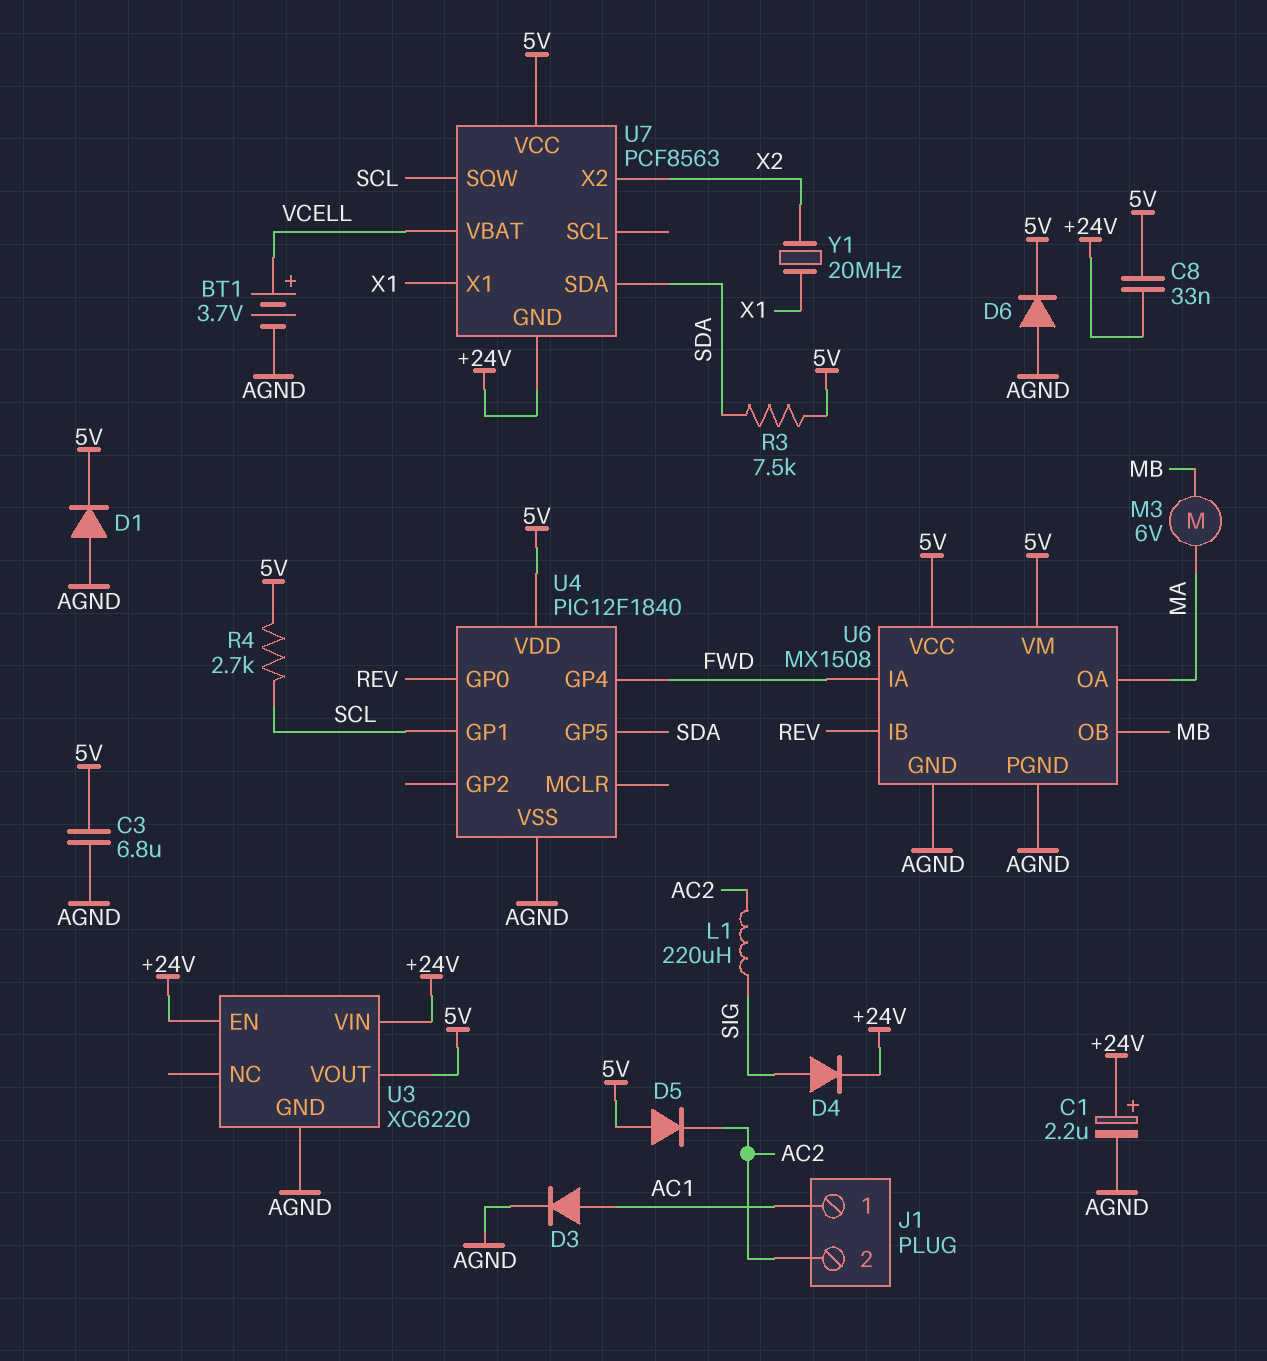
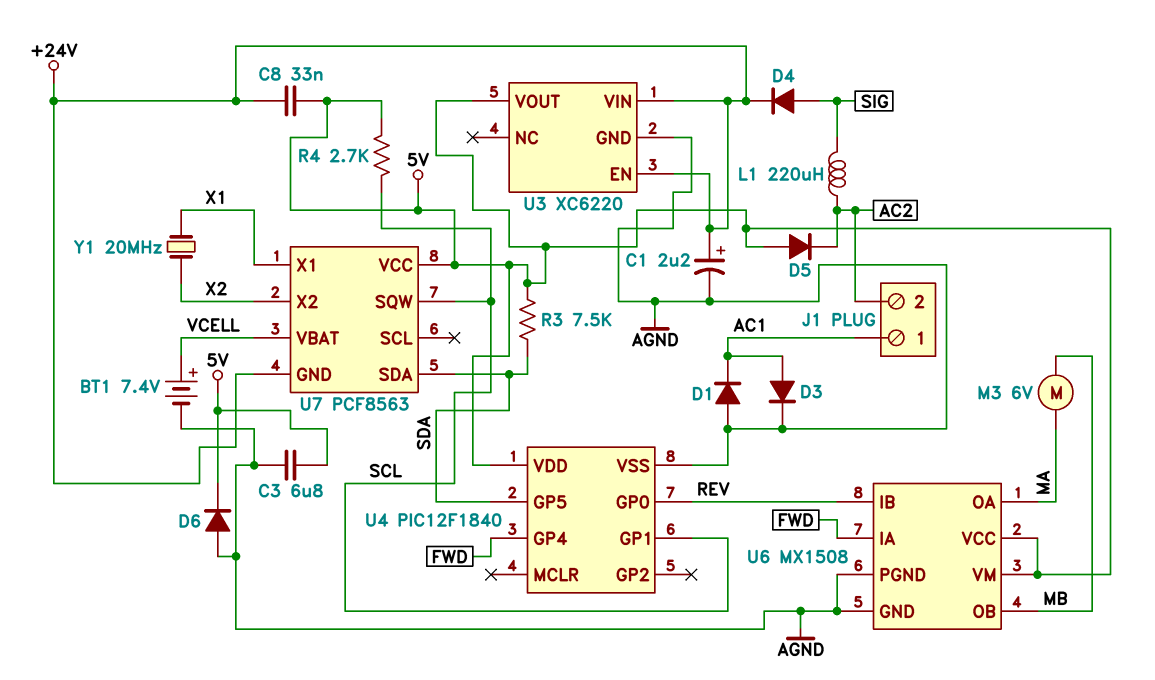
BT1: 3.7V (plus VCELL, minus AGND) -> 7.4V (plus VCELL, minus AGND)
D1: diode (A AGND, K 5V) -> diode (A AGND, K AC1)

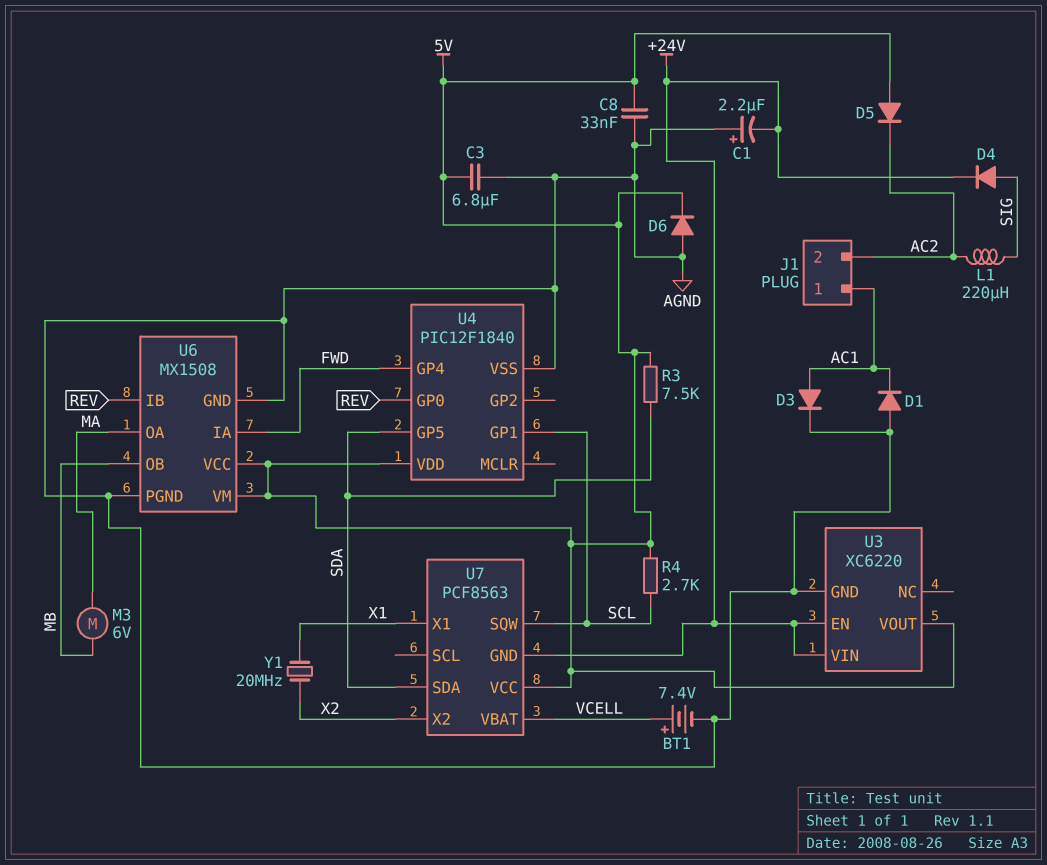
C1: 2.2uF (plus +24V, minus AGND) -> 2.2uF (plus AGND, minus +24V)
C8: 33nF (+24V, 5V) -> 33nF (5V, AGND)

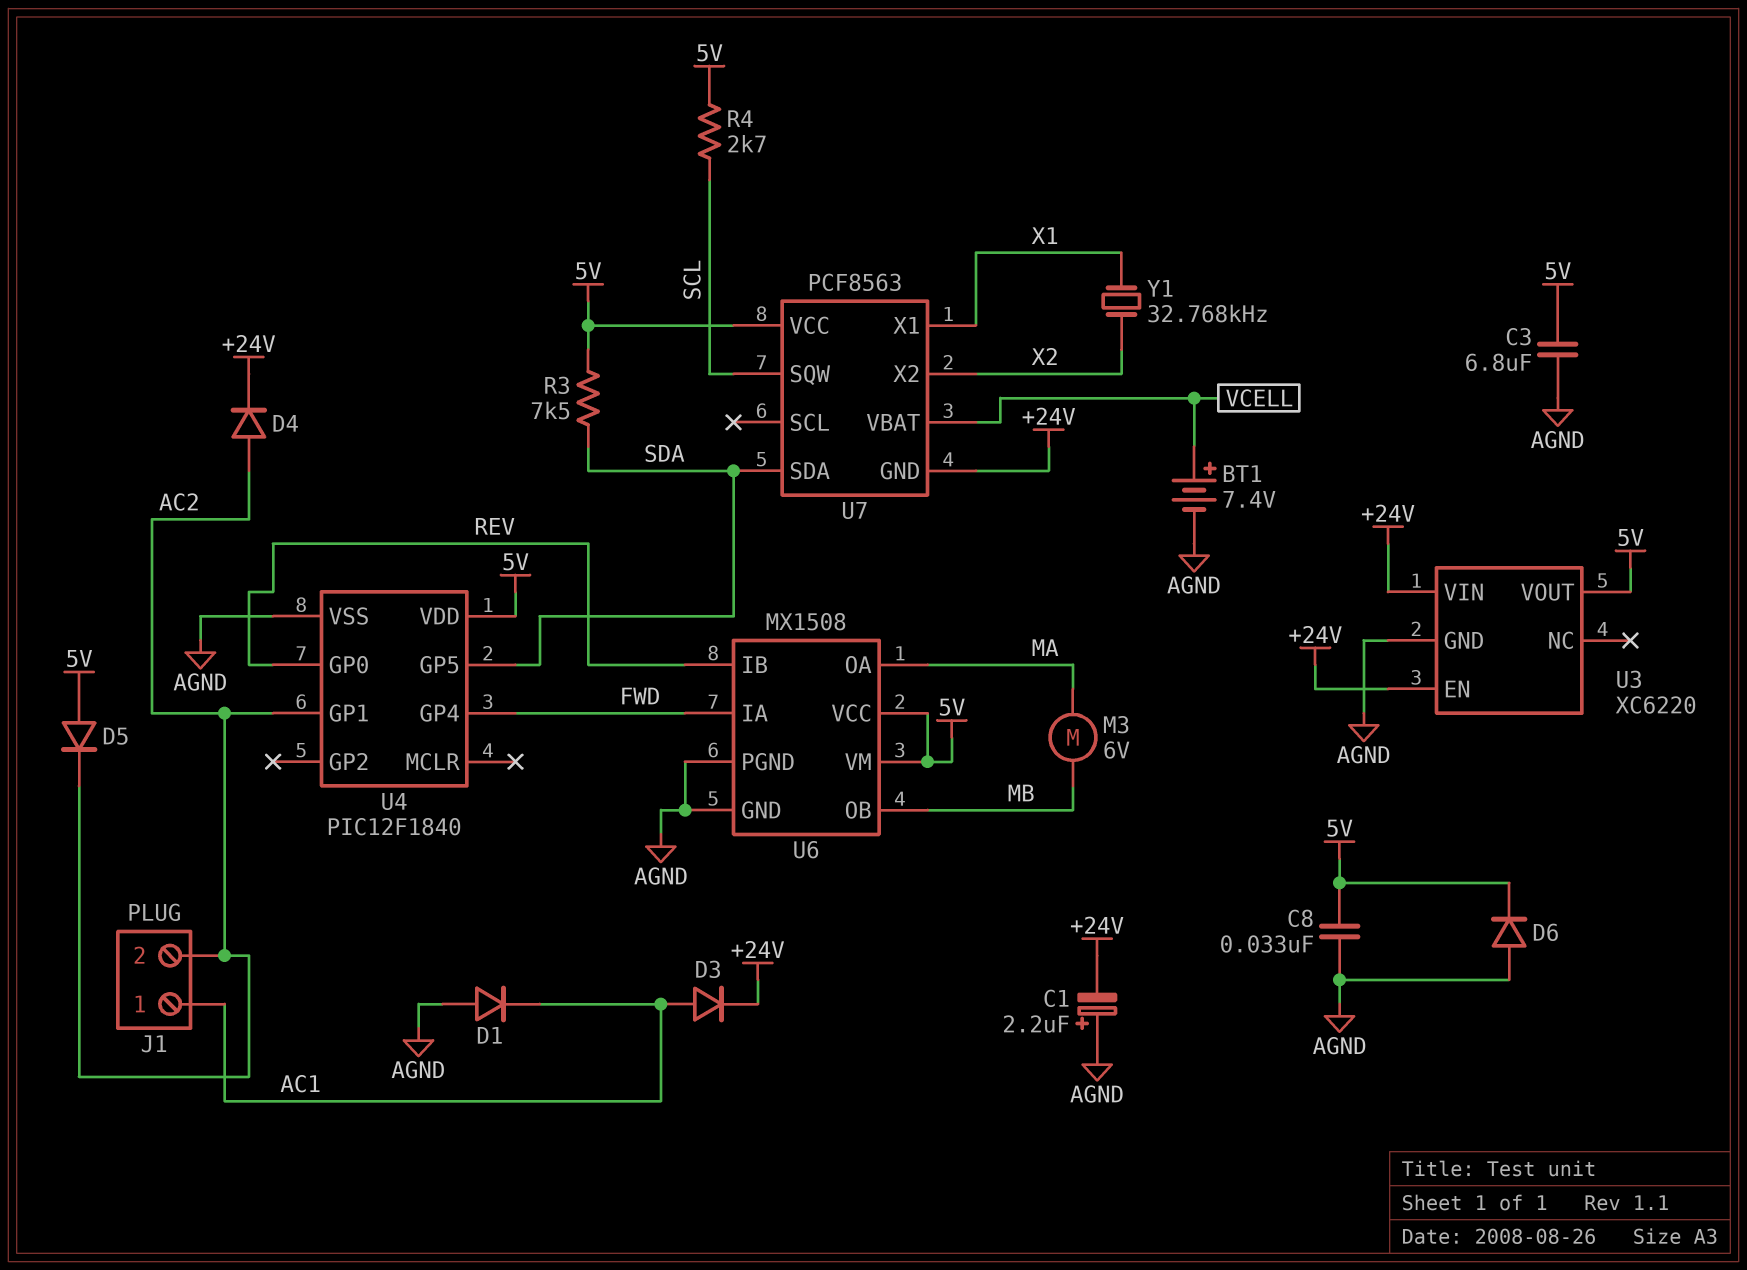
D3: diode (A AC1, K AGND) -> diode (A AC1, K +24V)
D4: diode (A SIG, K +24V) -> diode (A AC2, K +24V)
L1: 220uH (AC2, SIG) -> none
U4 pin GP1: SCL -> AC2
Y1: 20MHz (X1, X2) -> 32.768kHz (X1, X2)

